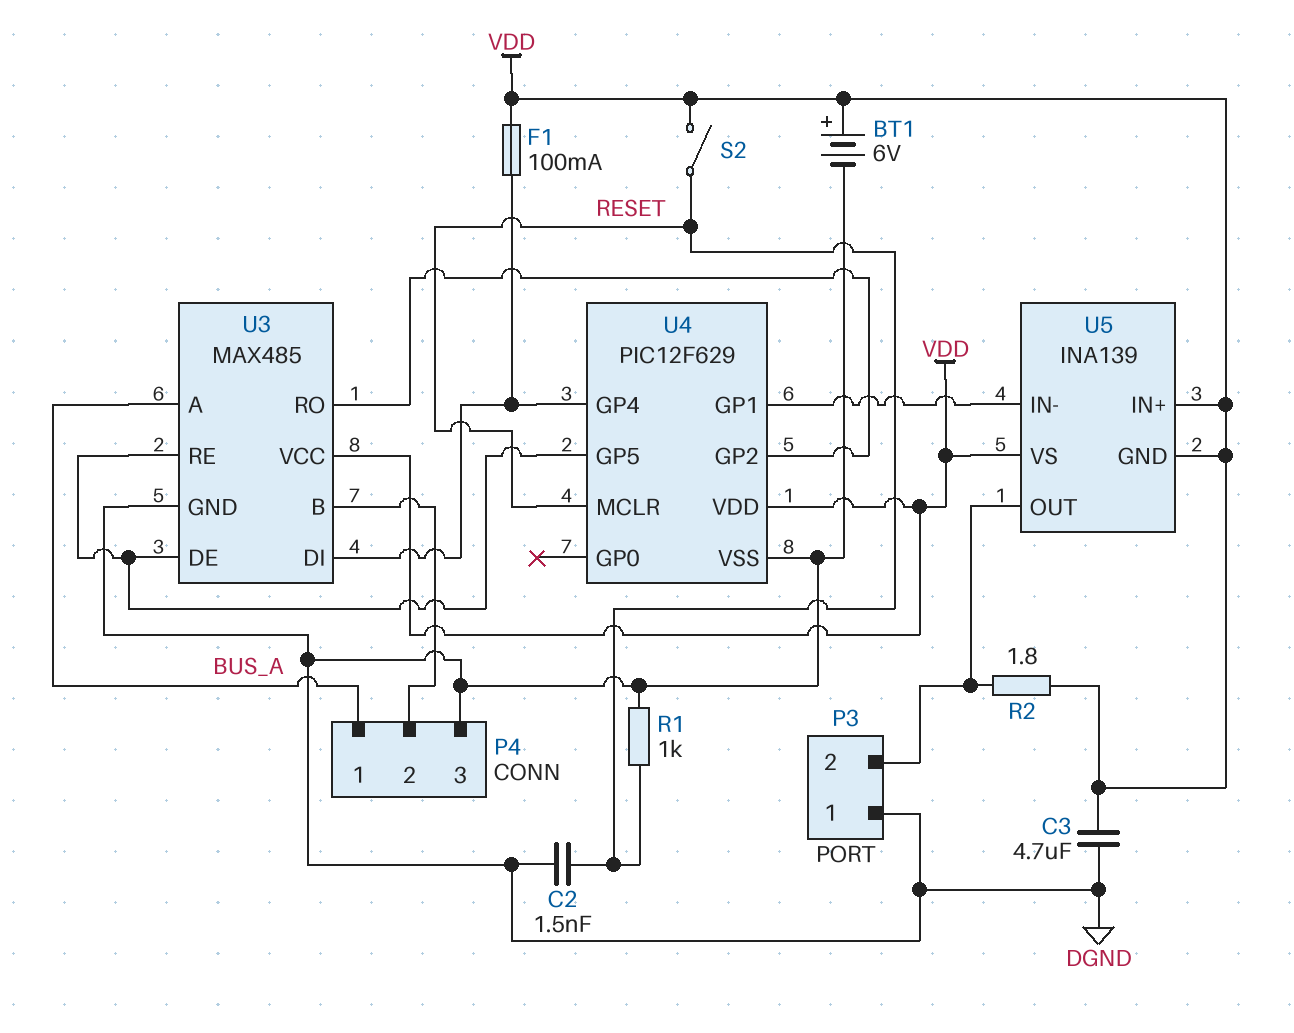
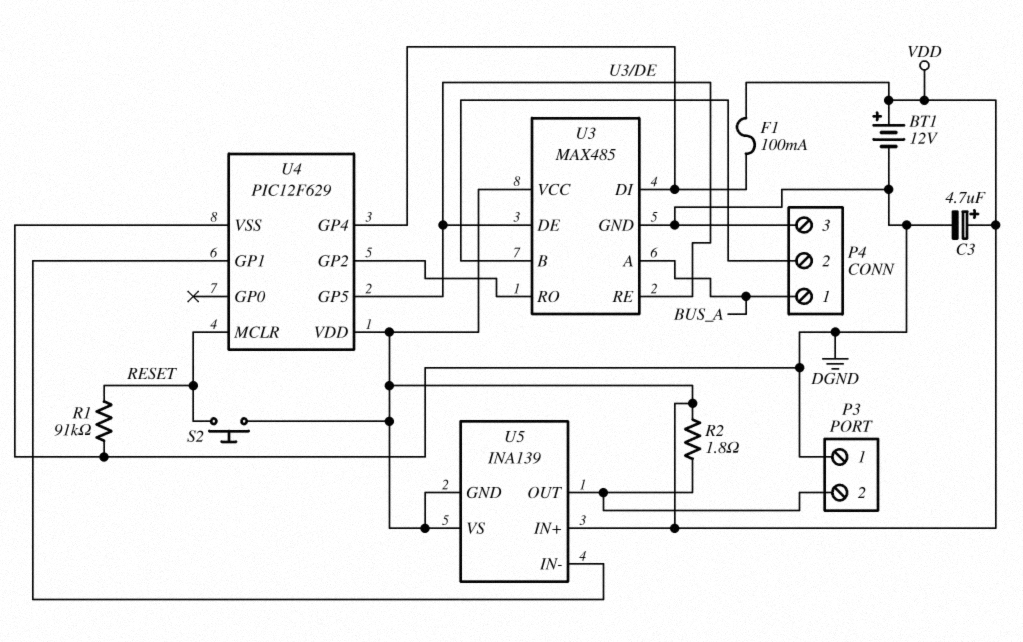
BT1: 6V (plus VDD, minus DGND) -> 12V (plus VDD, minus DGND)
C2: 1.5nF (DGND, RESET) -> none
C3: 4.7uF (DGND, VDD) -> 4.7uF (plus VDD, minus DGND)
R1: 1k (DGND, RESET) -> 91k (DGND, RESET)
S2: switch (RESET, VDD) -> button (RESET, VDD)

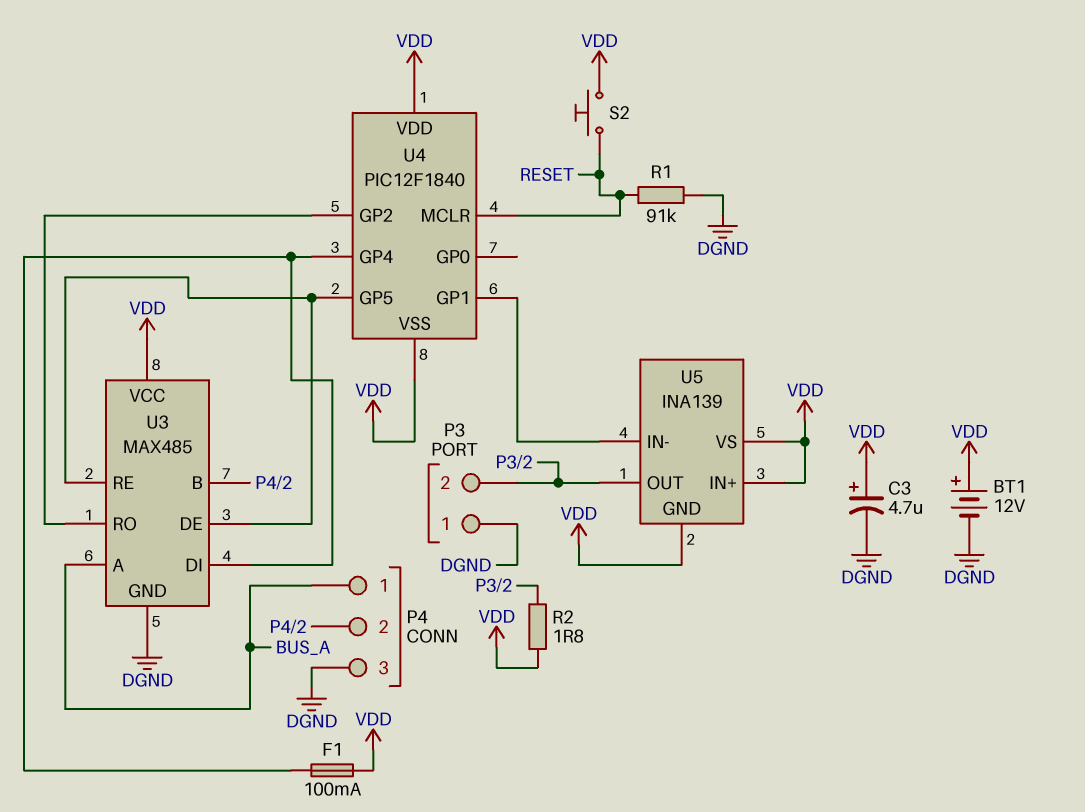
U4: PIC12F629 -> PIC12F1840
U4 pin VSS: DGND -> VDD

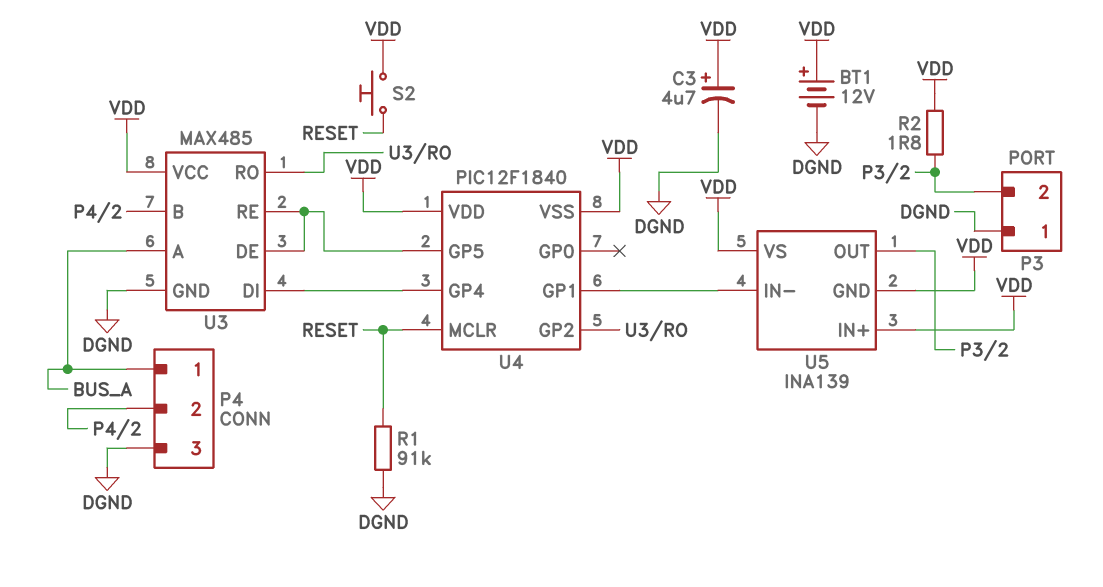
F1: 100mA (U3/DI, VDD) -> none

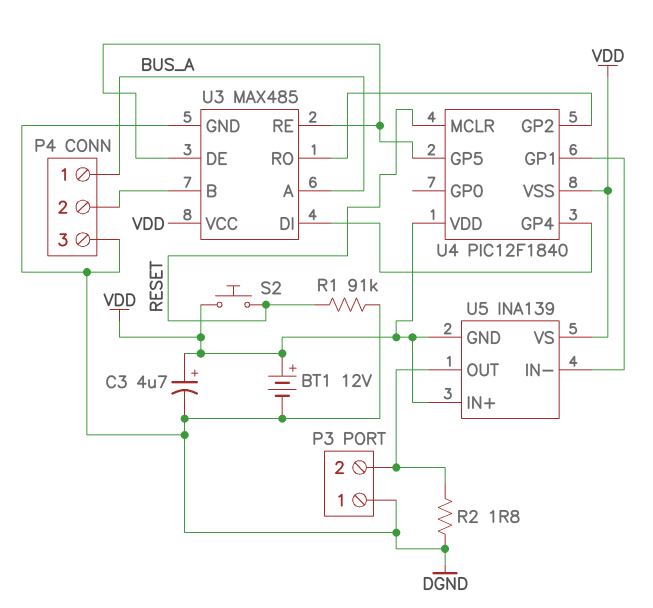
R2: 1.8 (P3/2, VDD) -> 1.8 (DGND, P3/2)

